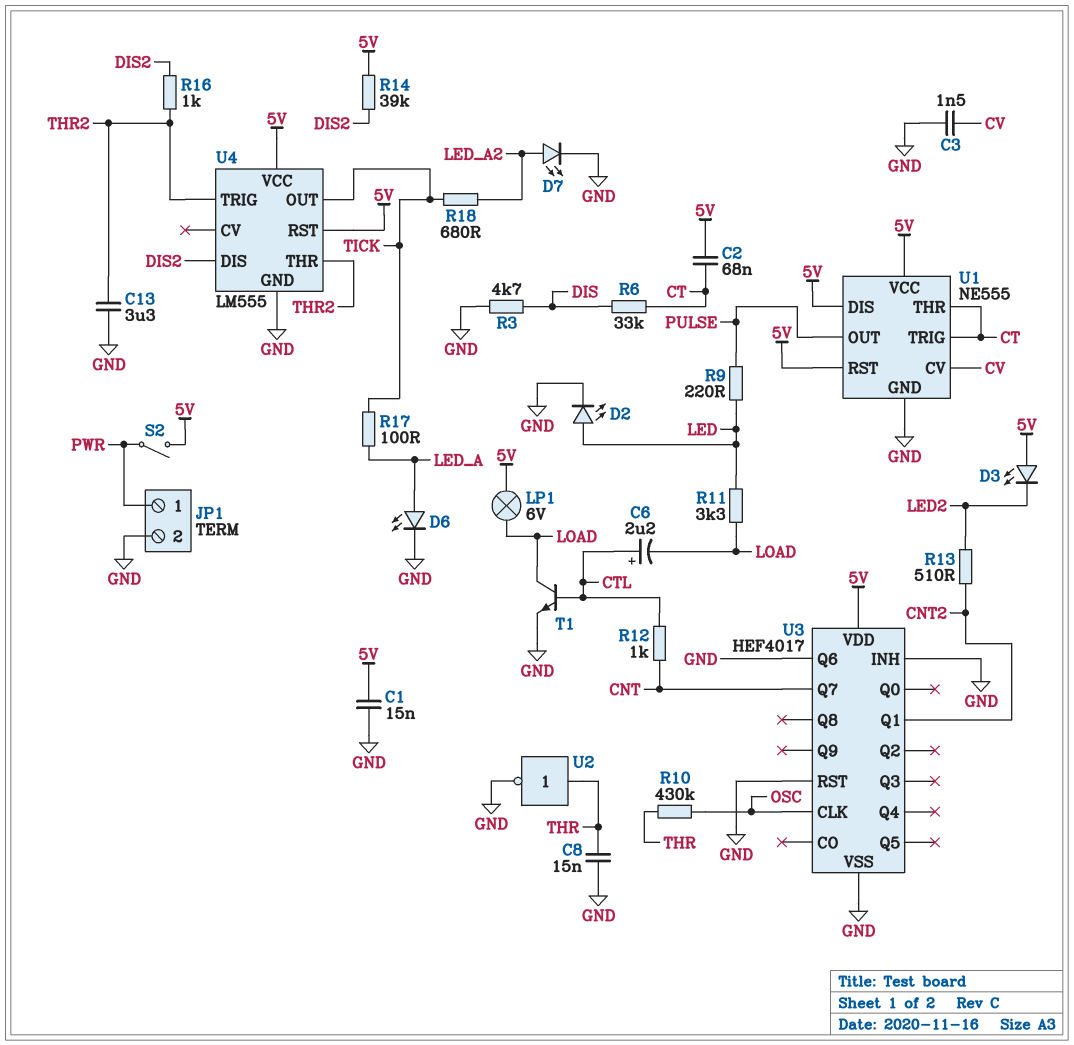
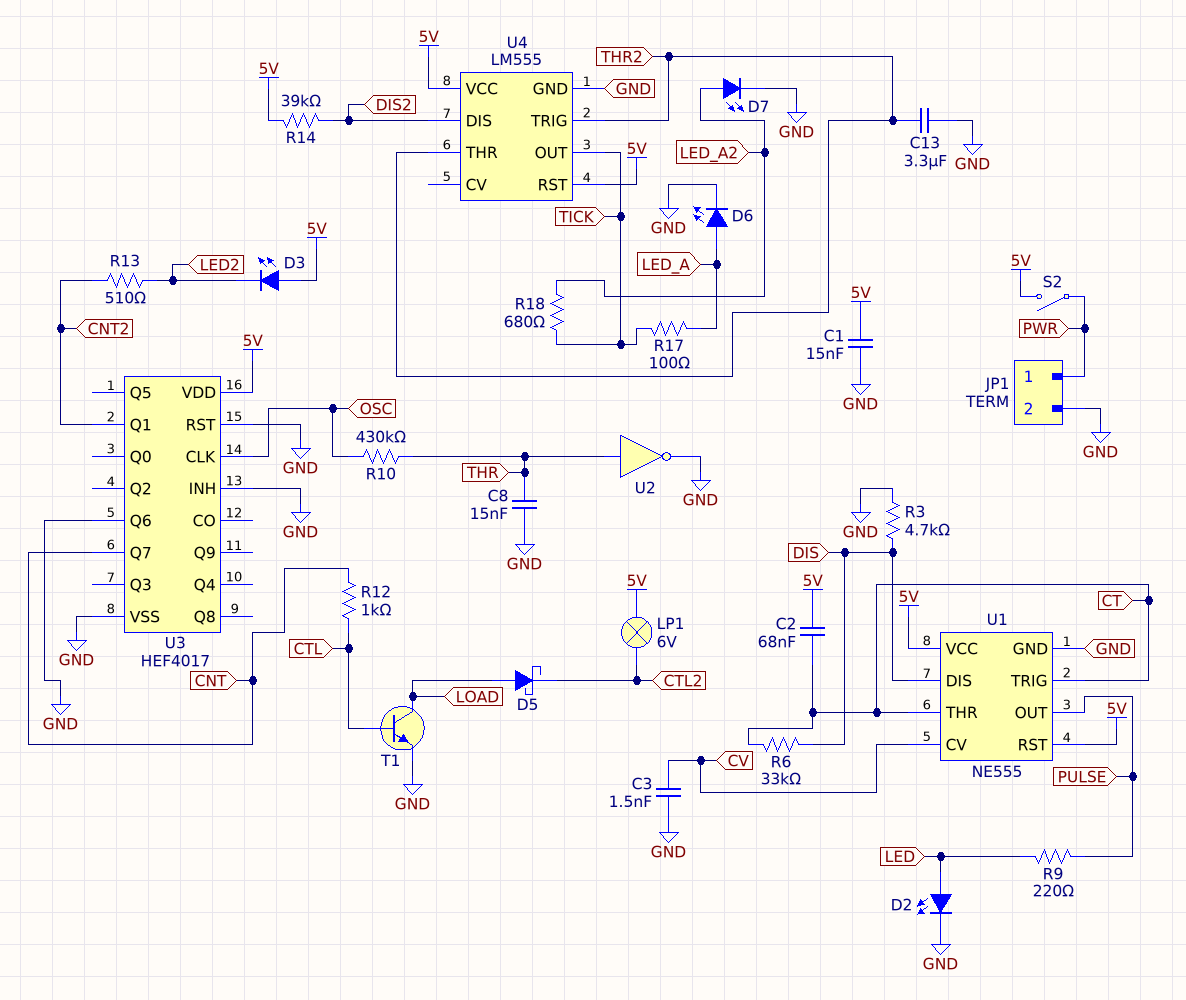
C6: 2.2uF (plus CTL, minus LOAD) -> none
D5: none -> schottky (A LOAD, K CTL2)
LP1: lamp 6V (5V, LOAD) -> lamp 6V (5V, CTL2)
R11: 3.3k (LED, LOAD) -> none
R16: 1k (DIS2, THR2) -> none
U1 pin DIS: 5V -> DIS

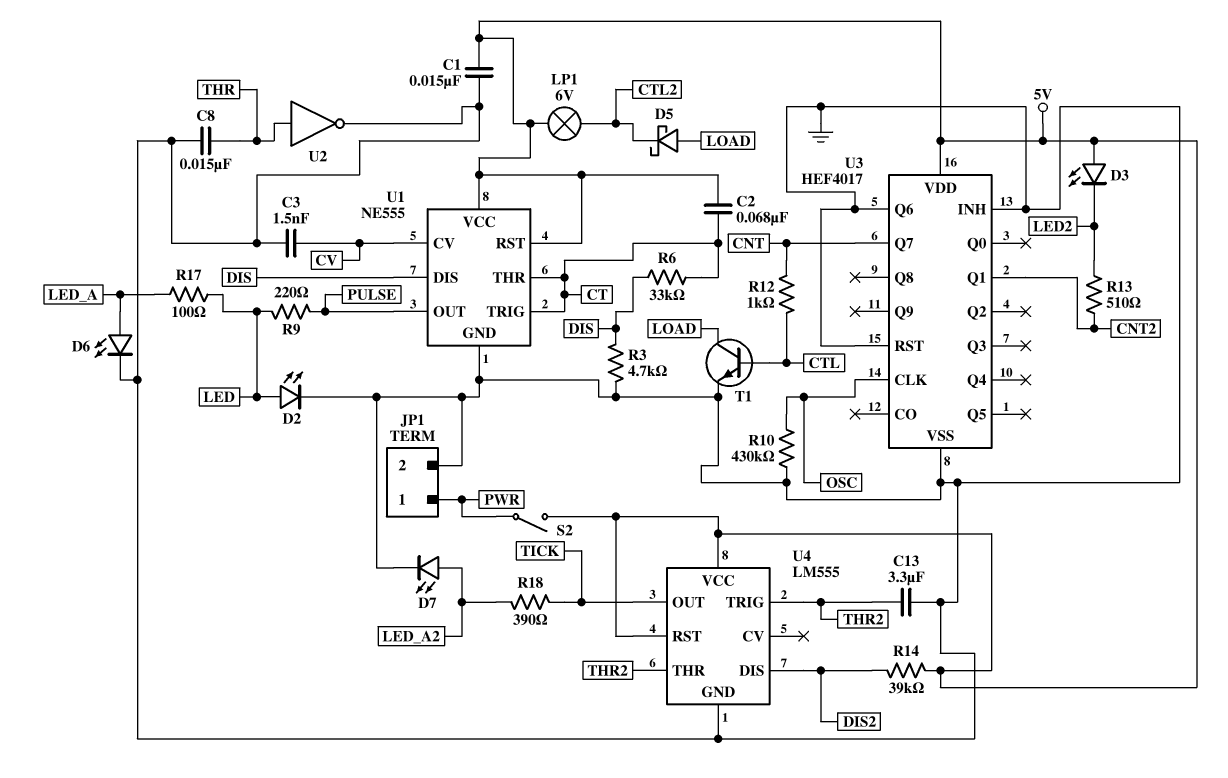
R10: 430k (OSC, THR) -> 430k (GND, OSC)
R17: 100 (LED_A, TICK) -> 100 (LED, LED_A)
R18: 680 (LED_A2, TICK) -> 390 (LED_A2, TICK)

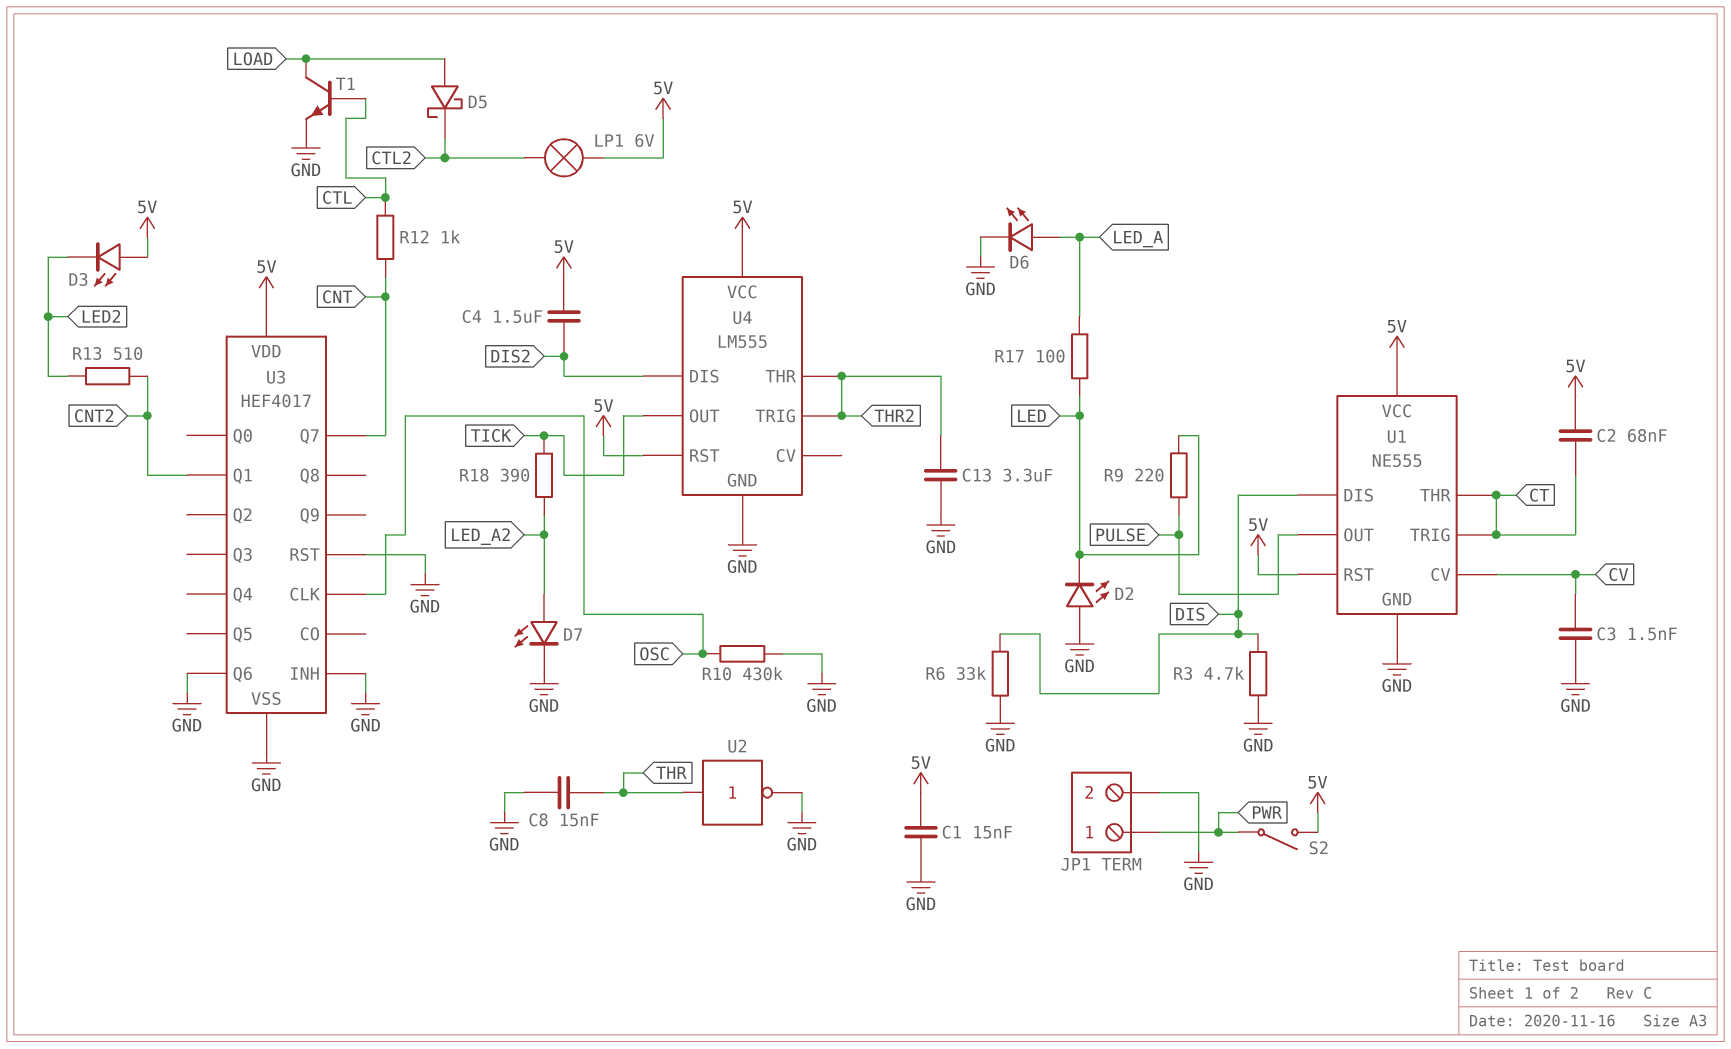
C4: none -> 1.5uF (5V, DIS2)
D2: LED (A LED, K GND) -> LED (A GND, K LED)
R6: 33k (CT, DIS) -> 33k (DIS, GND)
R14: 39k (5V, DIS2) -> none

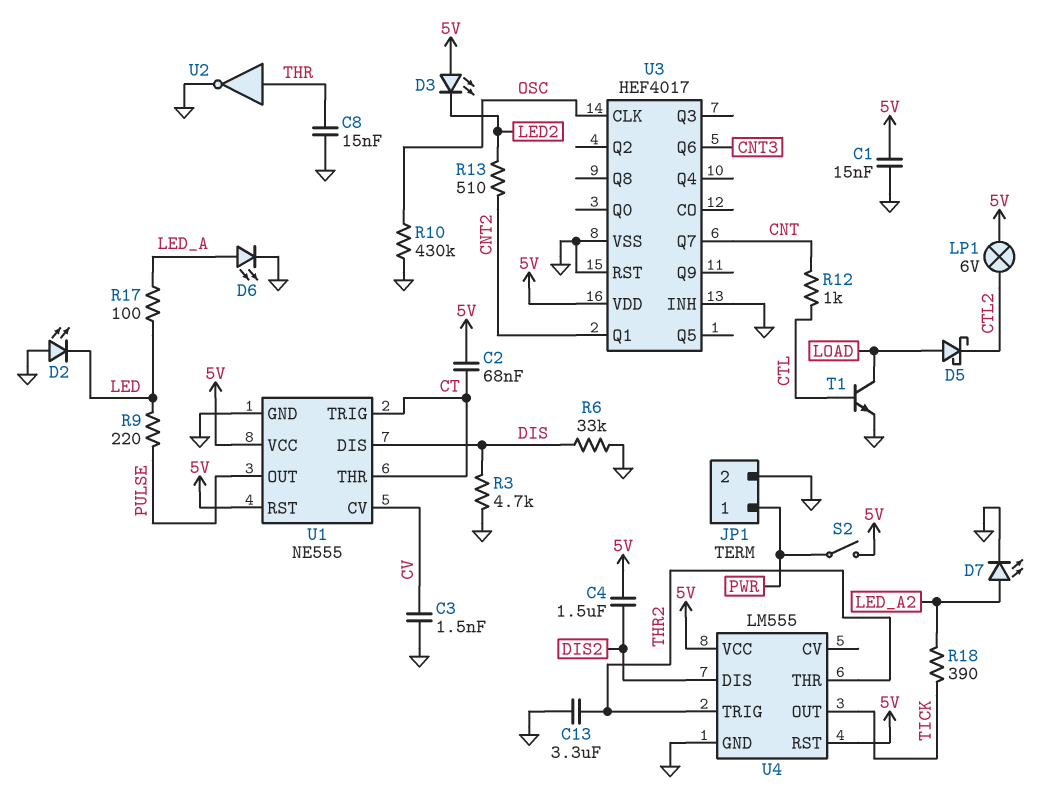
U3 pin Q6: GND -> CNT3

